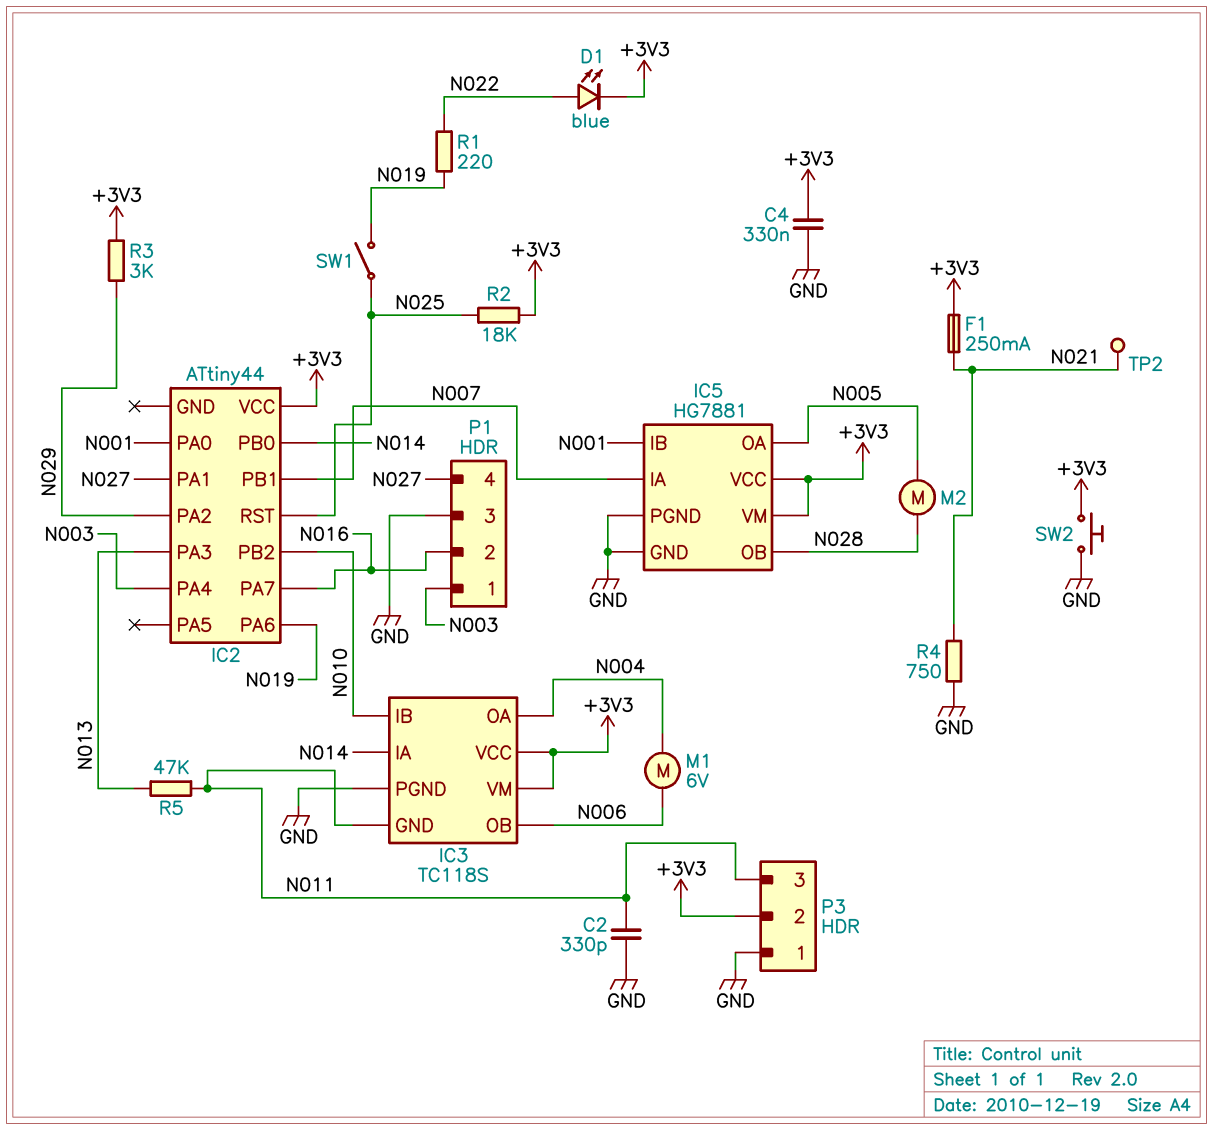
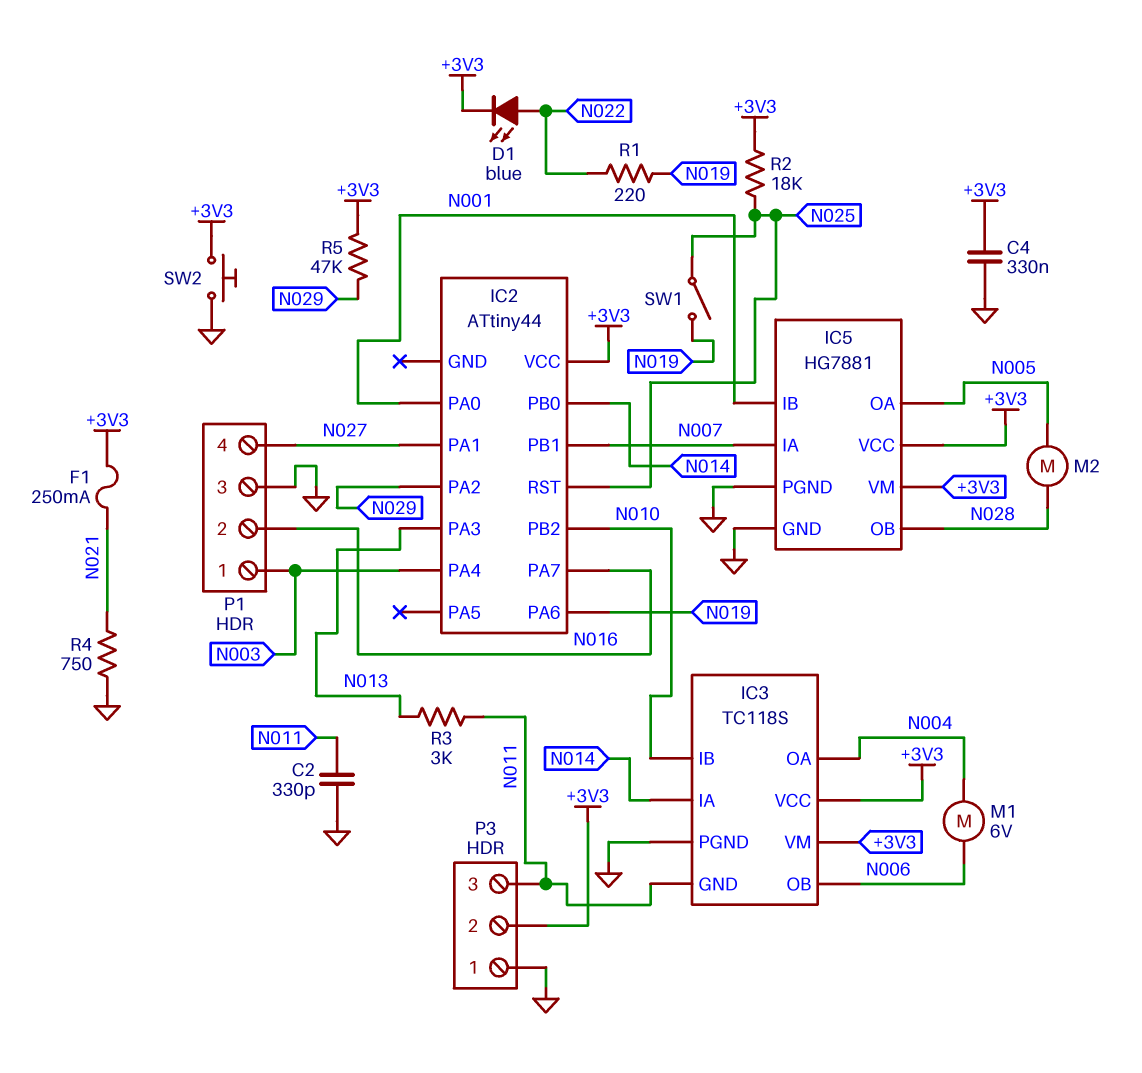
R3: 3k (+3V3, N029) -> 3k (N011, N013)
R5: 47k (N011, N013) -> 47k (+3V3, N029)
TP2: test point (N021) -> none

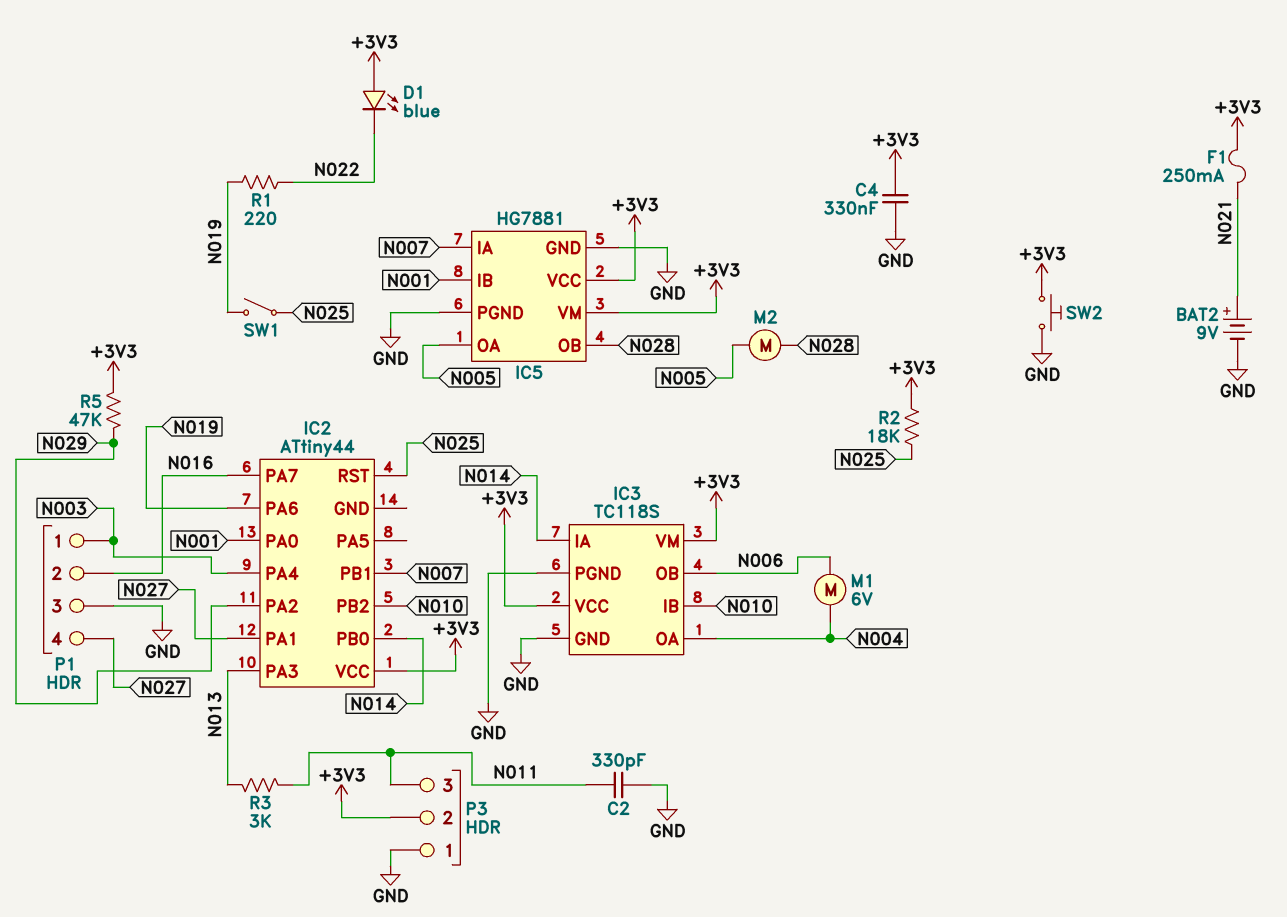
BAT2: none -> 9V (plus N021, minus GND)
D1: LED blue (A N022, K +3V3) -> LED blue (A +3V3, K N022)
IC3 pin GND: N011 -> GND
R4: 750 (GND, N021) -> none

